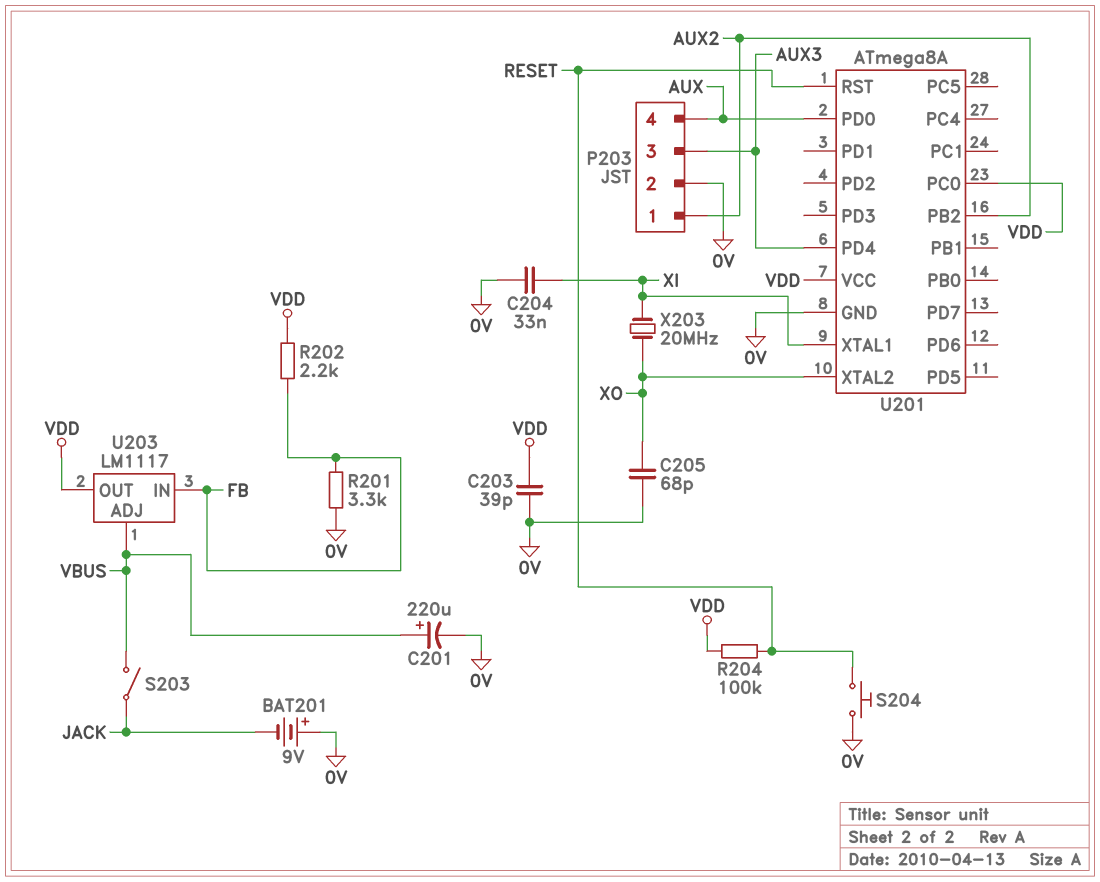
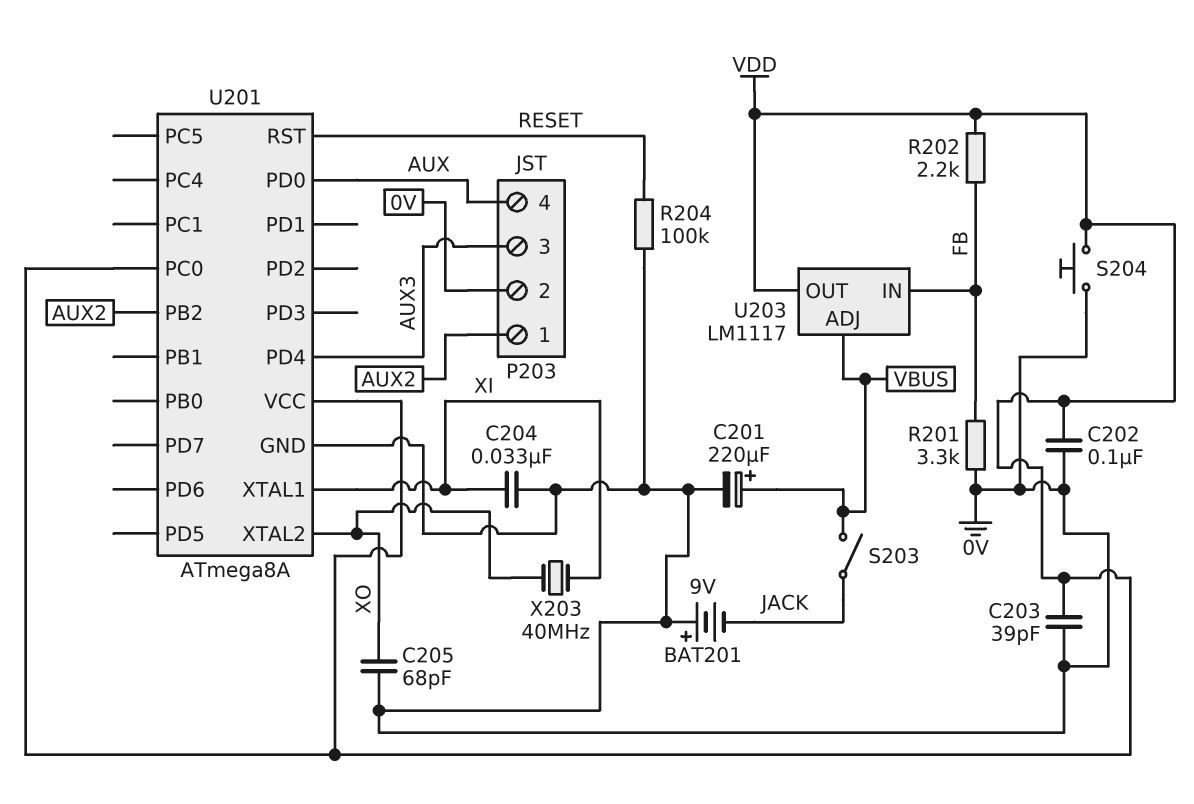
C202: none -> 100nF (0V, VDD)
R204: 100k (RESET, VDD) -> 100k (0V, RESET)
S204: button (0V, RESET) -> button (0V, VDD)
X203: 20MHz (XI, XO) -> 40MHz (XI, XO)

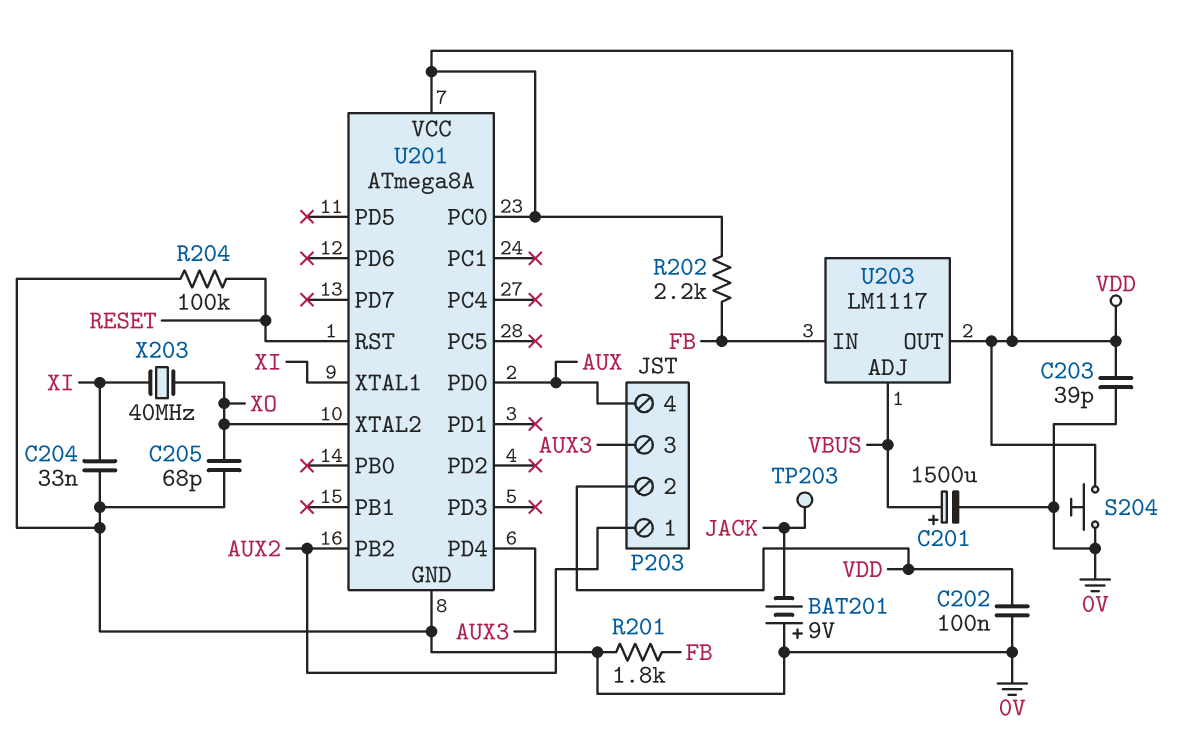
C201: 220uF (plus VBUS, minus 0V) -> 1500uF (plus VBUS, minus 0V)
P203 pin 2: 0V -> VDD
R201: 3.3k (0V, FB) -> 1.8k (0V, FB)
S203: switch (JACK, VBUS) -> none
TP203: none -> test point (JACK)

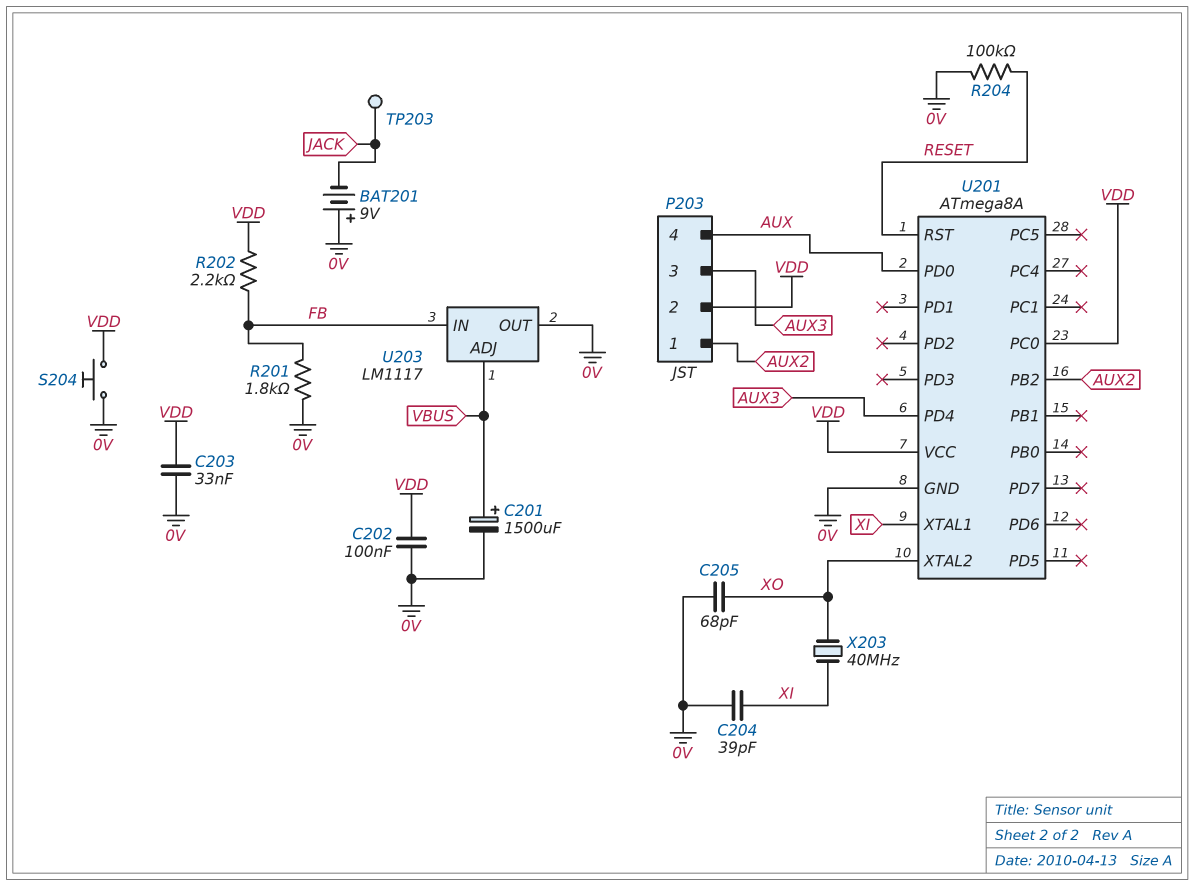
C203: 39pF (0V, VDD) -> 33nF (0V, VDD)
C204: 33nF (0V, XI) -> 39pF (0V, XI)
U203 pin OUT: VDD -> 0V

